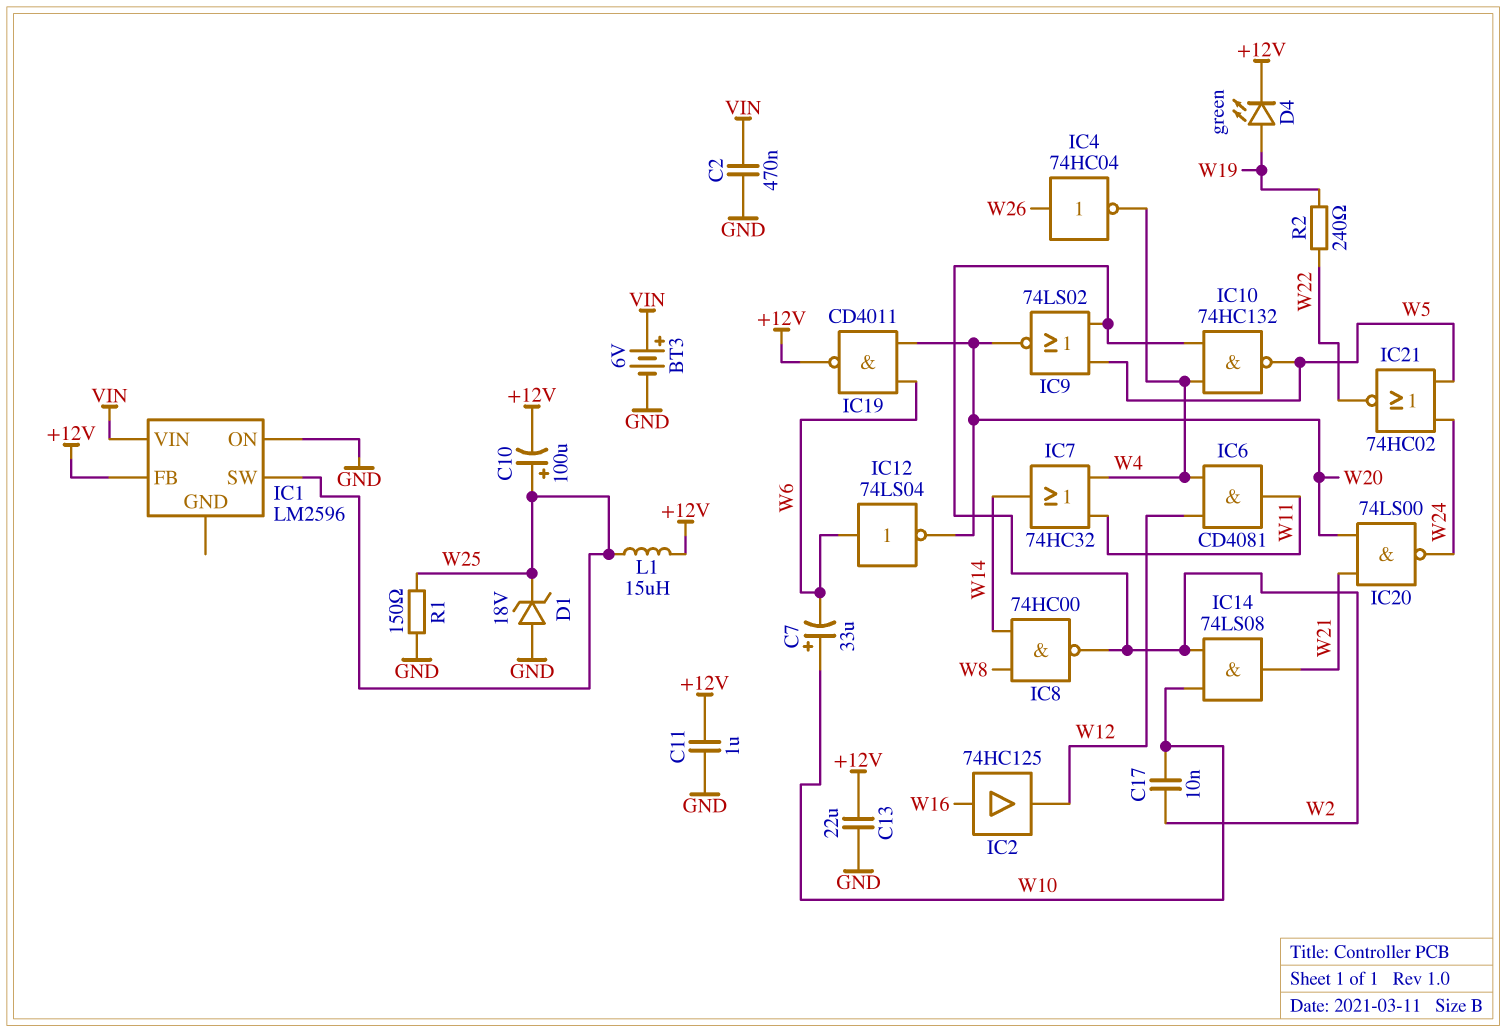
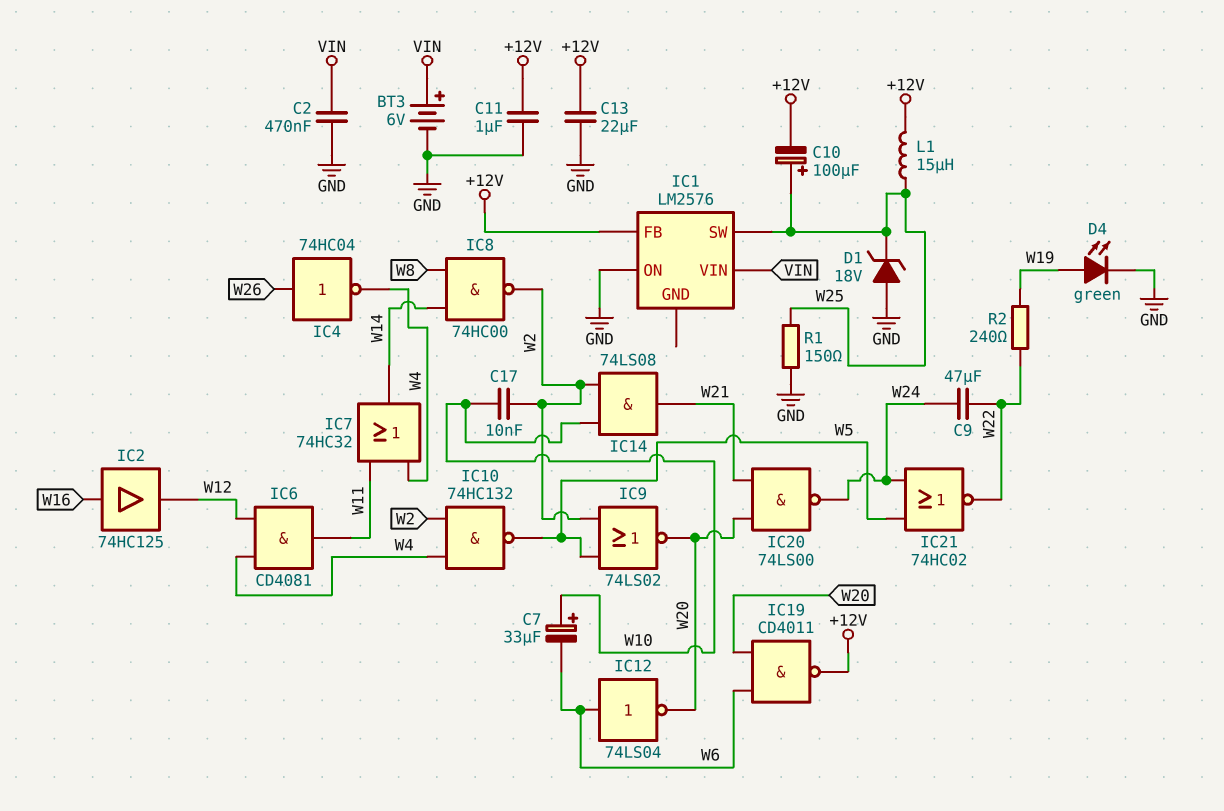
C9: none -> 47uF (W22, W24)
D4: LED green (A W19, K +12V) -> LED green (A W19, K GND)
IC1: LM2596 -> LM2576

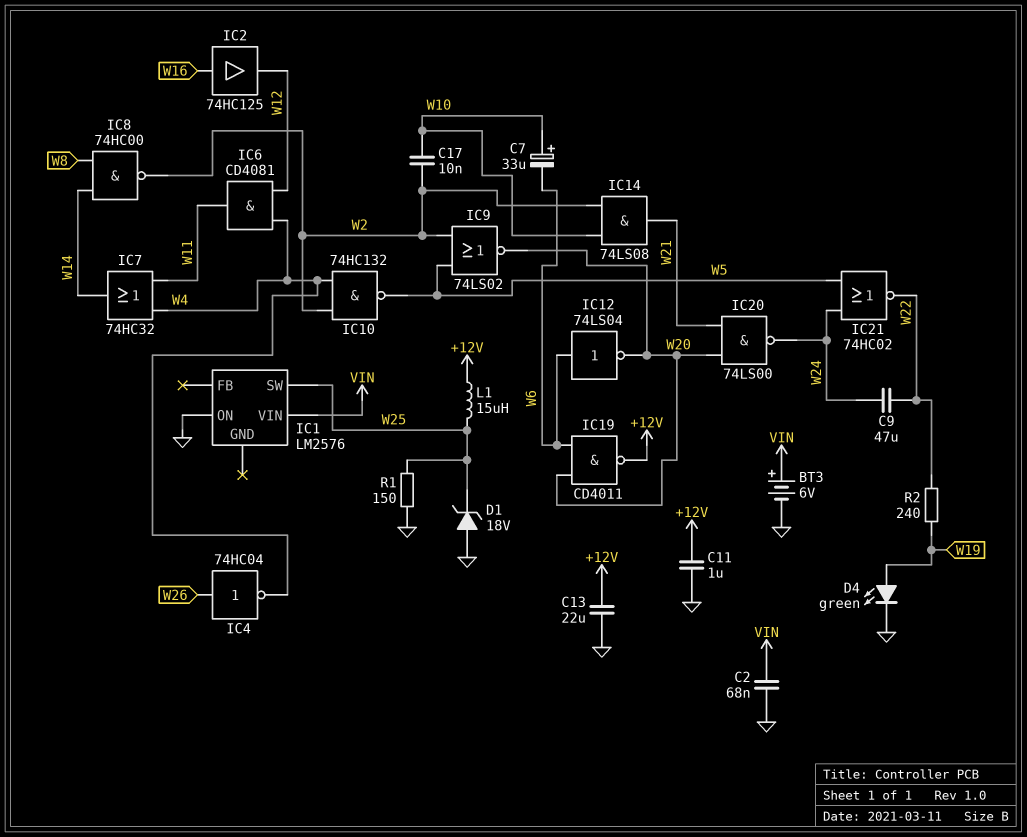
C2: 470nF (GND, VIN) -> 68nF (GND, VIN)
C10: 100uF (plus W25, minus +12V) -> none
IC1 pin FB: +12V -> none

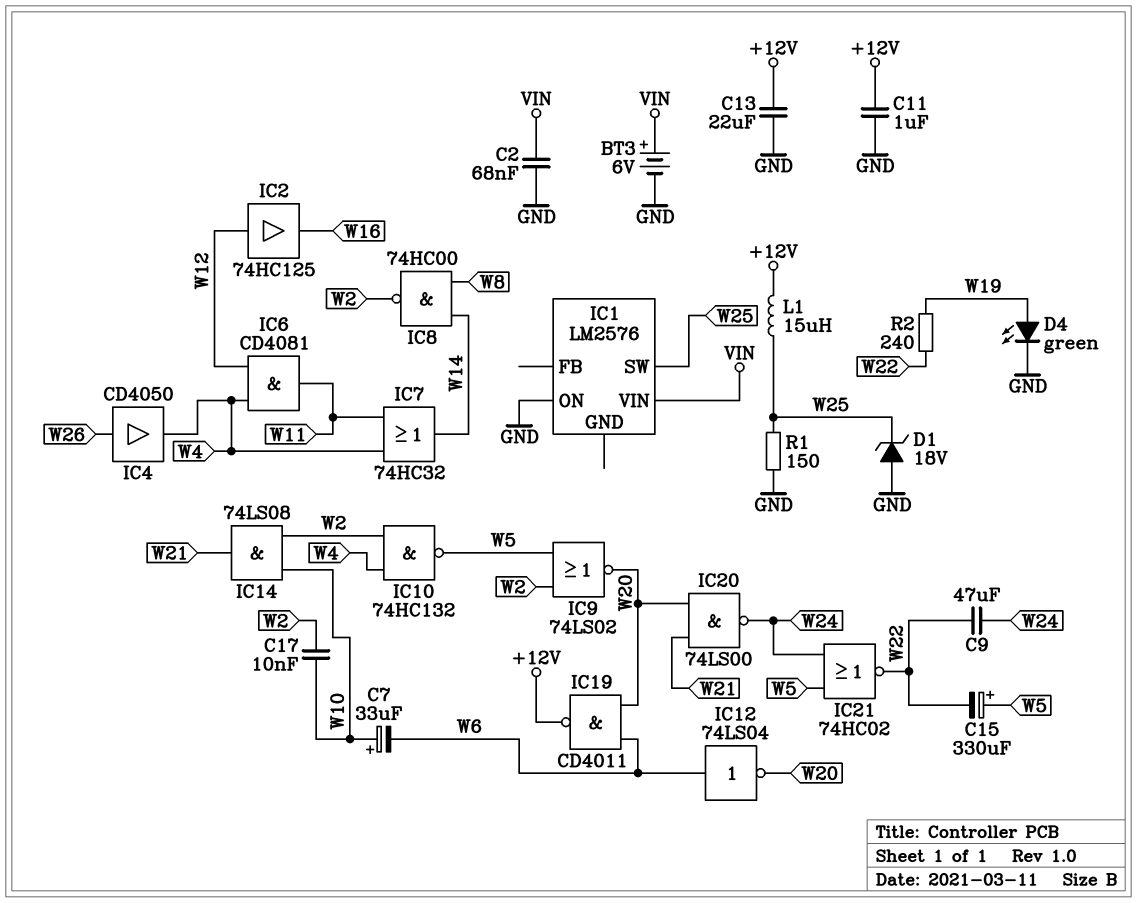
C15: none -> 330uF (plus W5, minus W22)
IC2: buffer 74HC125 (in W16, out W12) -> buffer 74HC125 (in W12, out W16)
IC4: NOT 74HC04 (in W26, out W4) -> buffer CD4050 (in W26, out W4)

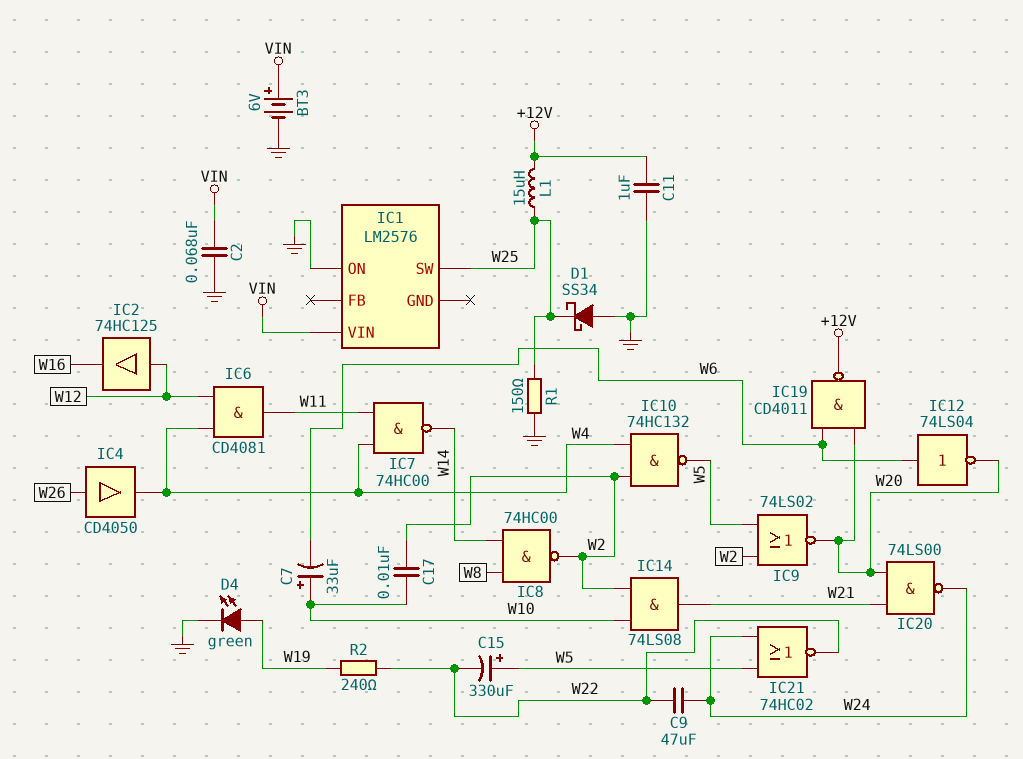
C13: 22uF (+12V, GND) -> none
D1: zener 18V (A GND, K W25) -> schottky SS34 (A GND, K W25)
IC7: OR 74HC32 (in W4, in W11, out W14) -> NAND 74HC00 (in W4, in W11, out W14)

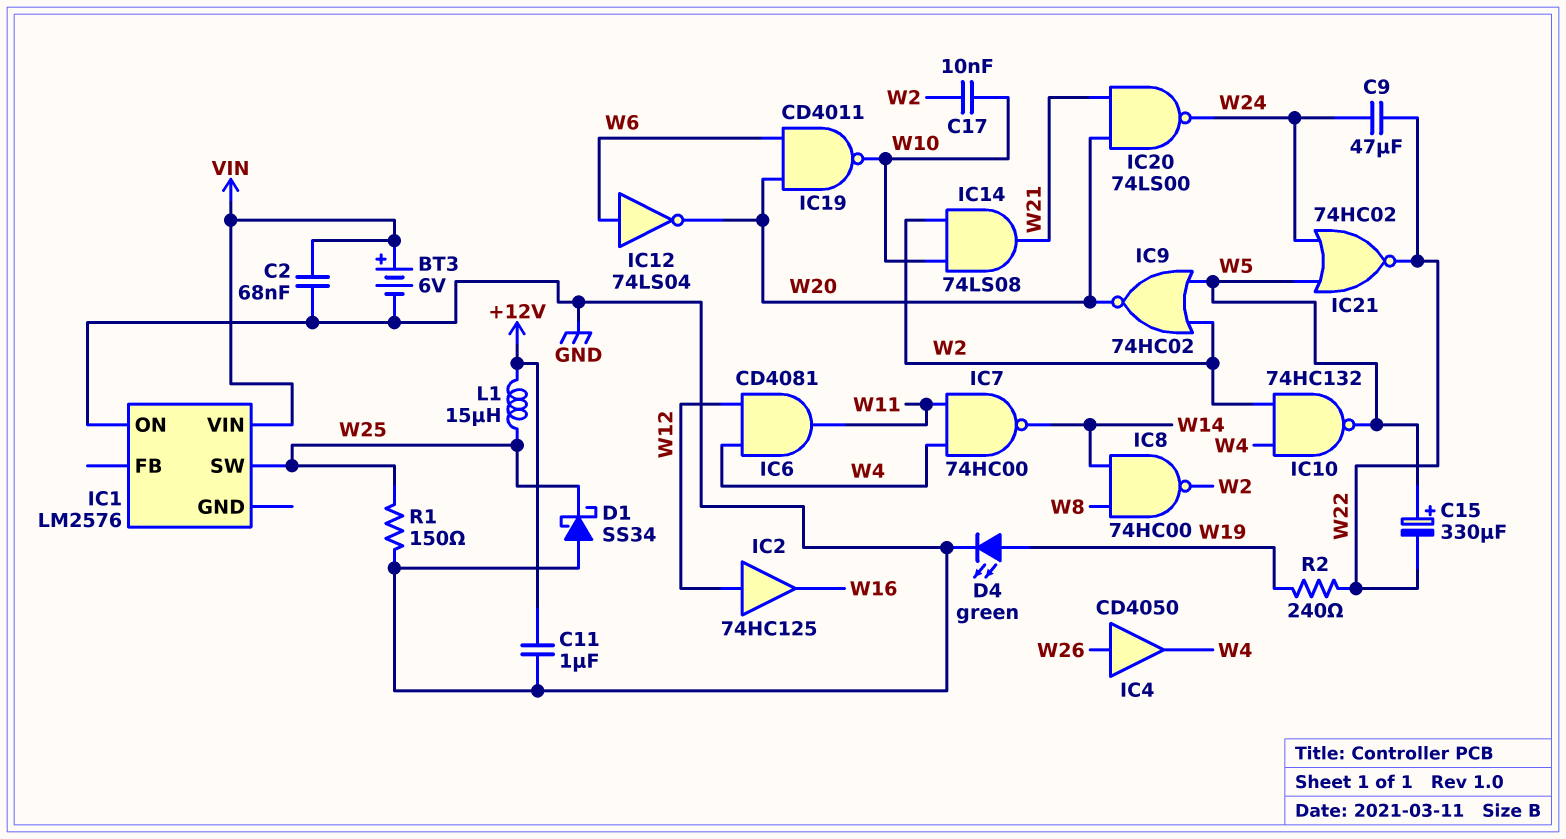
C7: 33uF (plus W10, minus W6) -> none
IC9: NOR 74LS02 (in W2, in W5, out W20) -> NOR 74HC02 (in W2, in W5, out W20)
IC19: NAND CD4011 (in W6, in W20, out +12V) -> NAND CD4011 (in W6, in W20, out W10)

